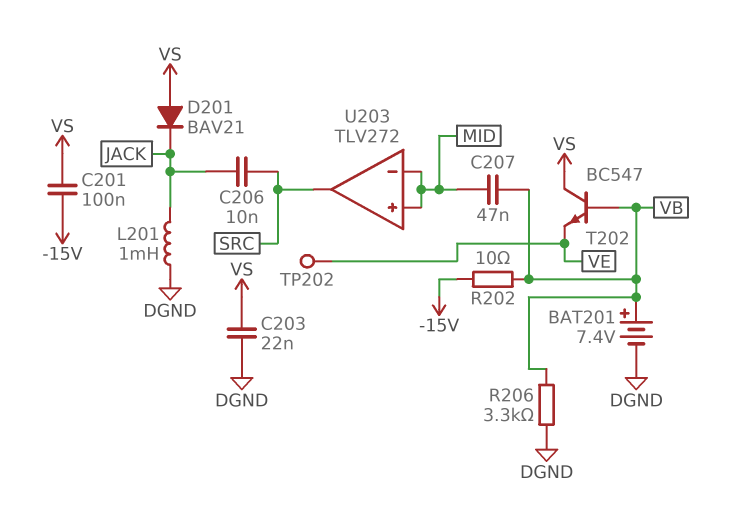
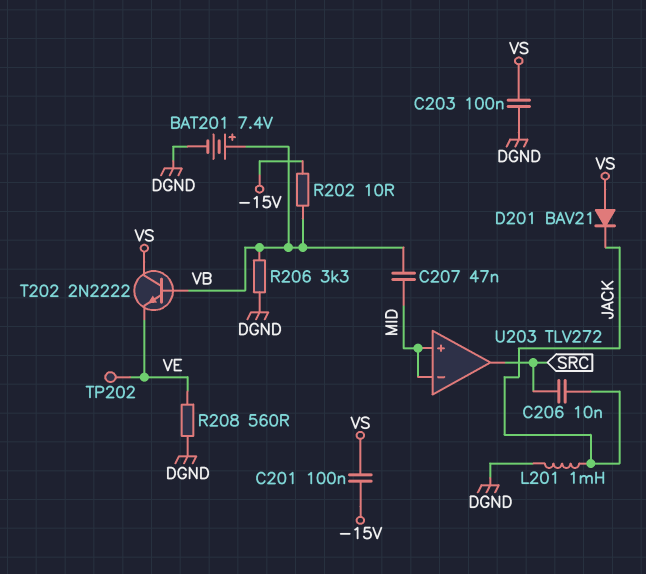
C203: 22nF (DGND, VS) -> 100nF (DGND, VS)
R208: none -> 560 (DGND, VE)
T202: NPN BC547 (B VB, C VS, E VE) -> NPN 2N2222 (B VB, C VS, E VE)

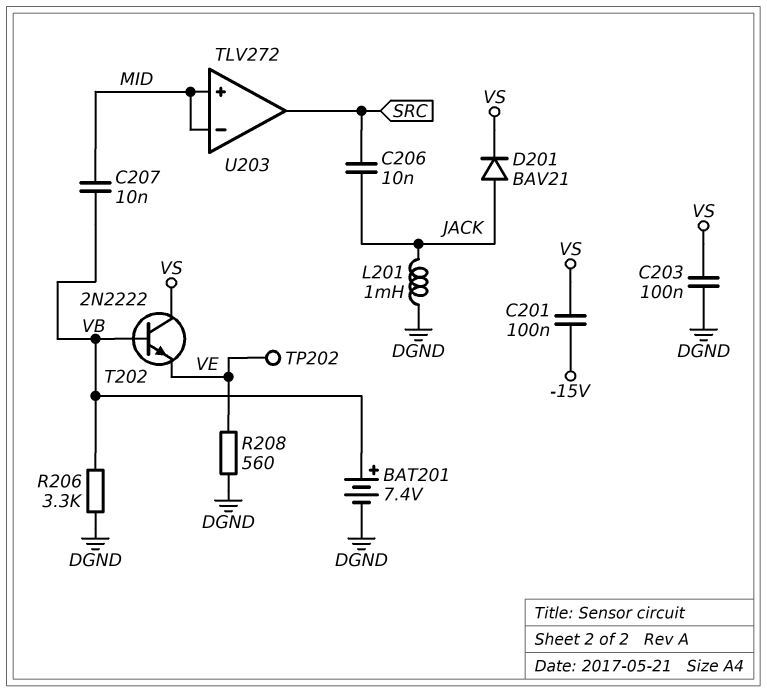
C207: 47nF (MID, VB) -> 10nF (MID, VB)
D201: diode BAV21 (A VS, K JACK) -> diode BAV21 (A JACK, K VS)
R202: 10 (-15V, VB) -> none

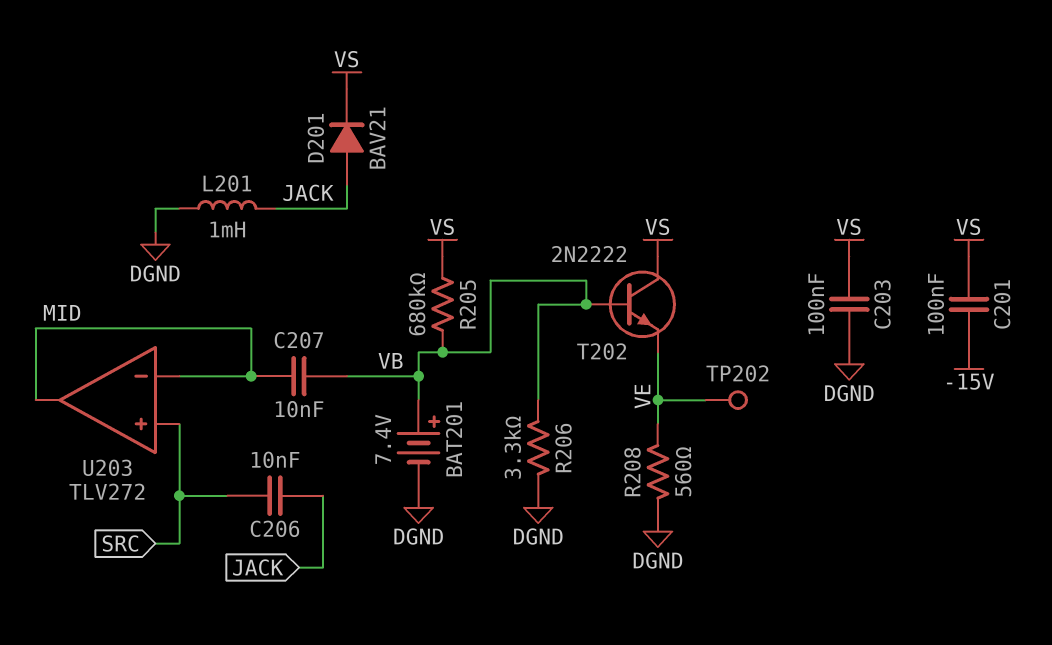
R205: none -> 680k (VB, VS)
U203 pin in+: MID -> SRC
U203 pin out: SRC -> MID

